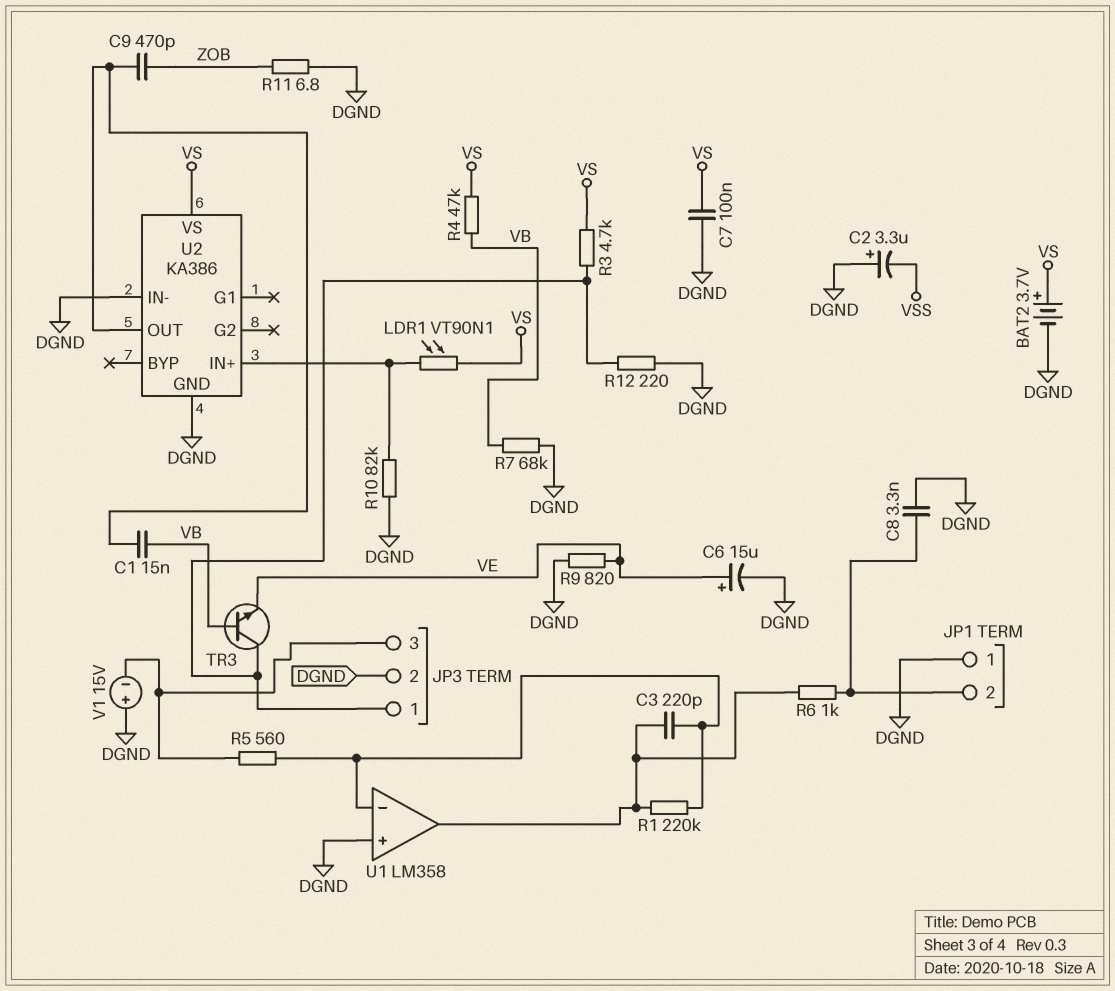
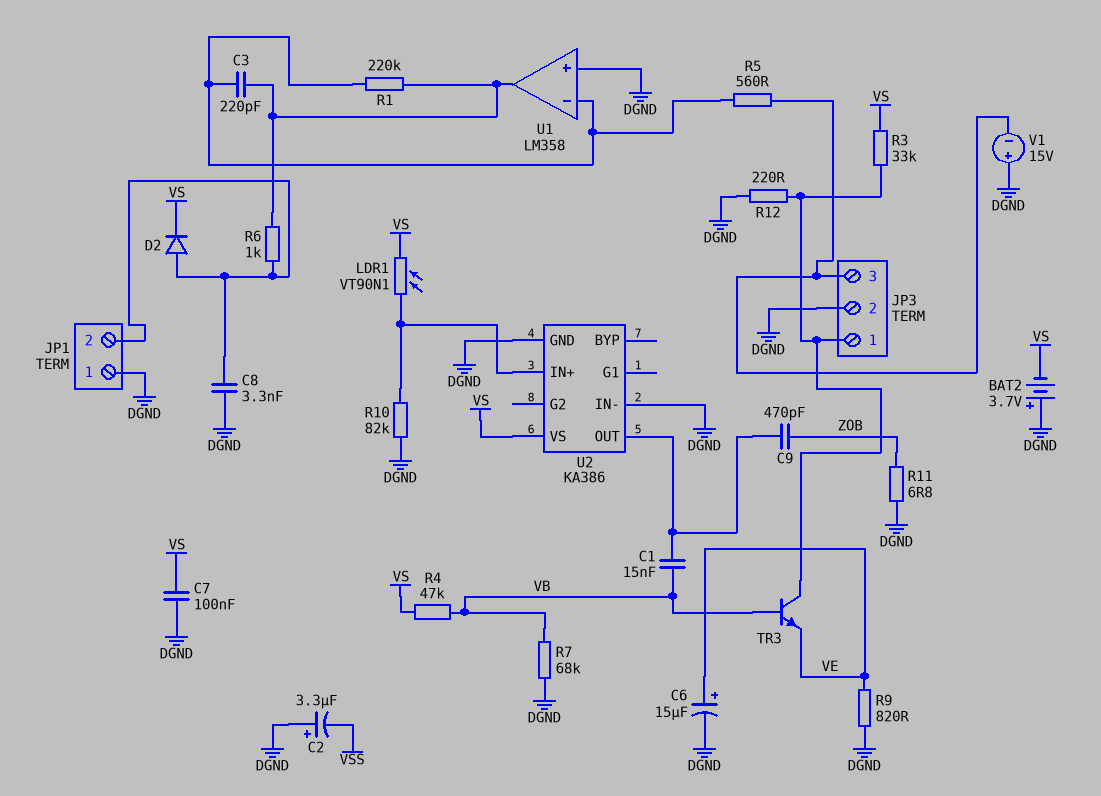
BAT2: 3.7V (plus VS, minus DGND) -> 3.7V (plus DGND, minus VS)
D2: none -> diode (A JP1/2, K VS)
R3: 4.7k (JP3/1, VS) -> 33k (JP3/1, VS)

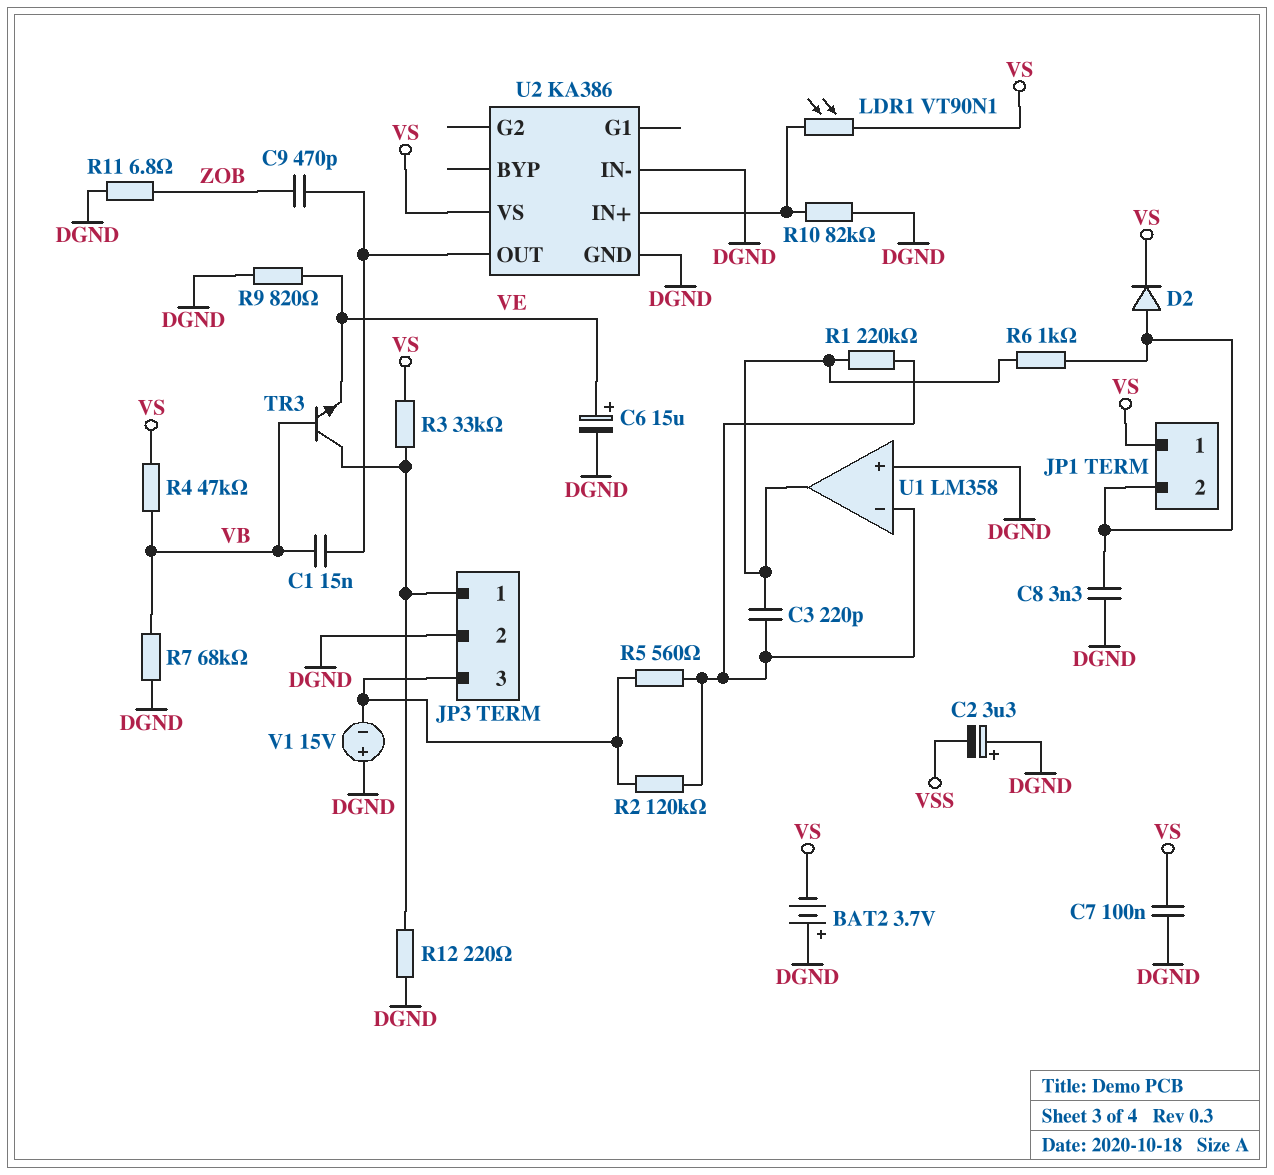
JP1 pin 1: DGND -> VS
R2: none -> 120k (JP3/3, U1/in-)

